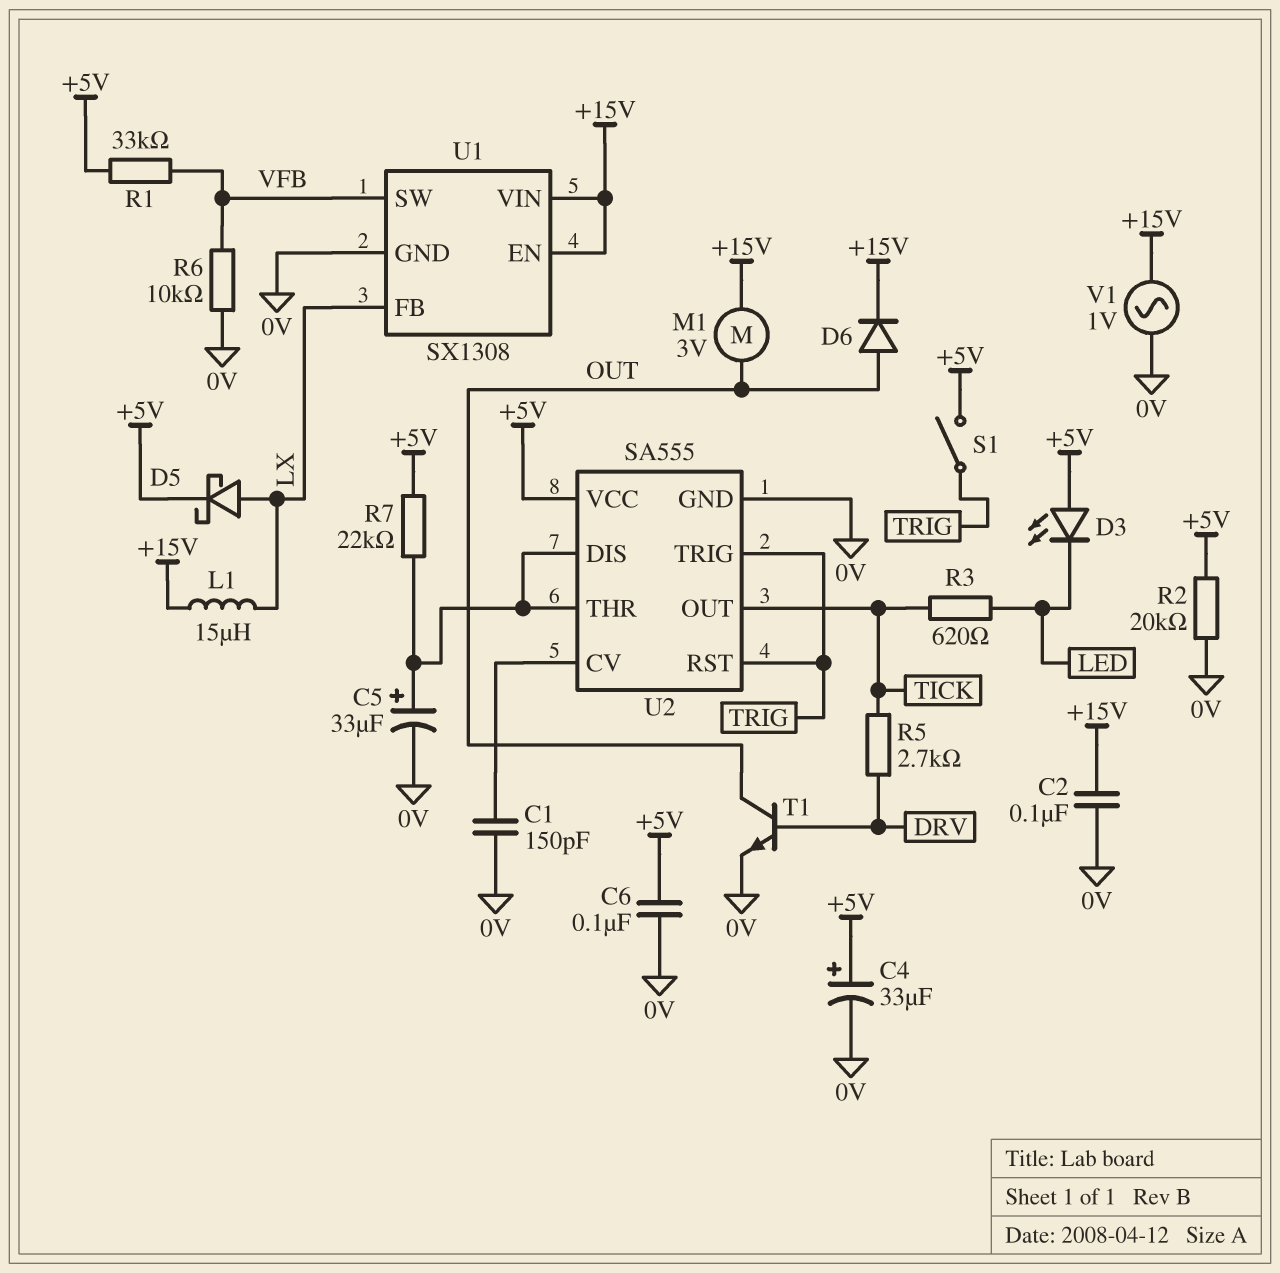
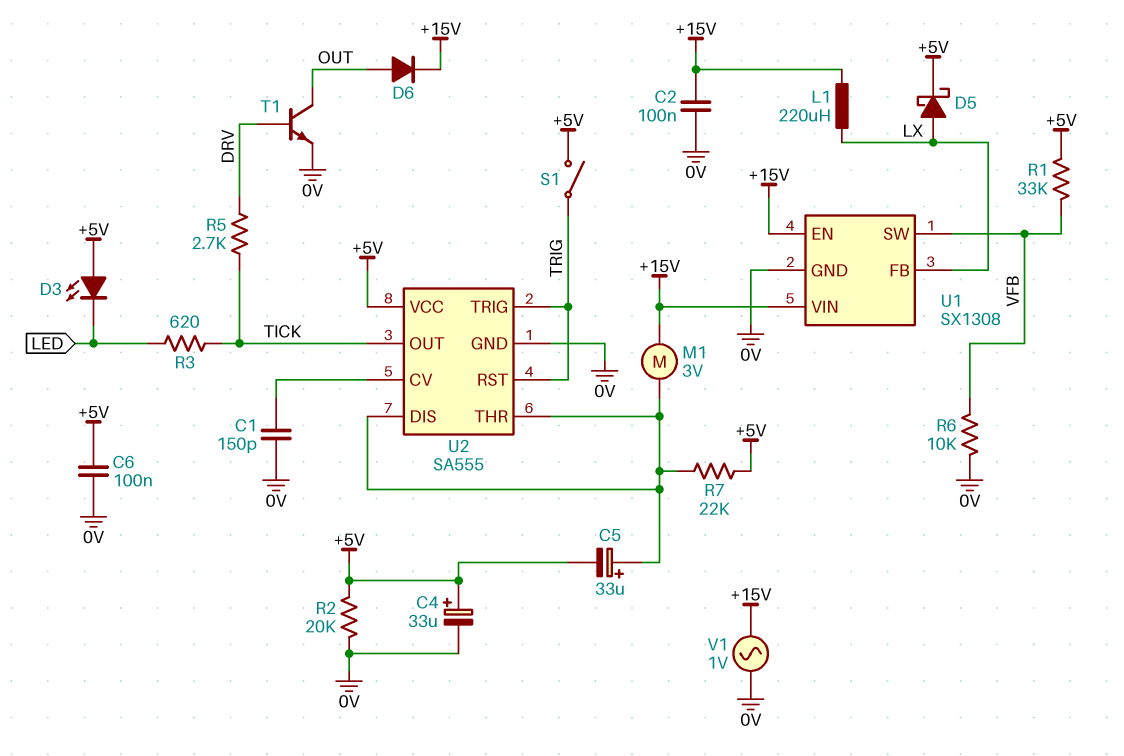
C5: 33uF (plus U2/DIS, minus 0V) -> 33uF (plus U2/DIS, minus +5V)
L1: 15uH (+15V, LX) -> 220uH (+15V, LX)
M1: motor 3V (+15V, OUT) -> motor 3V (+15V, U2/DIS)

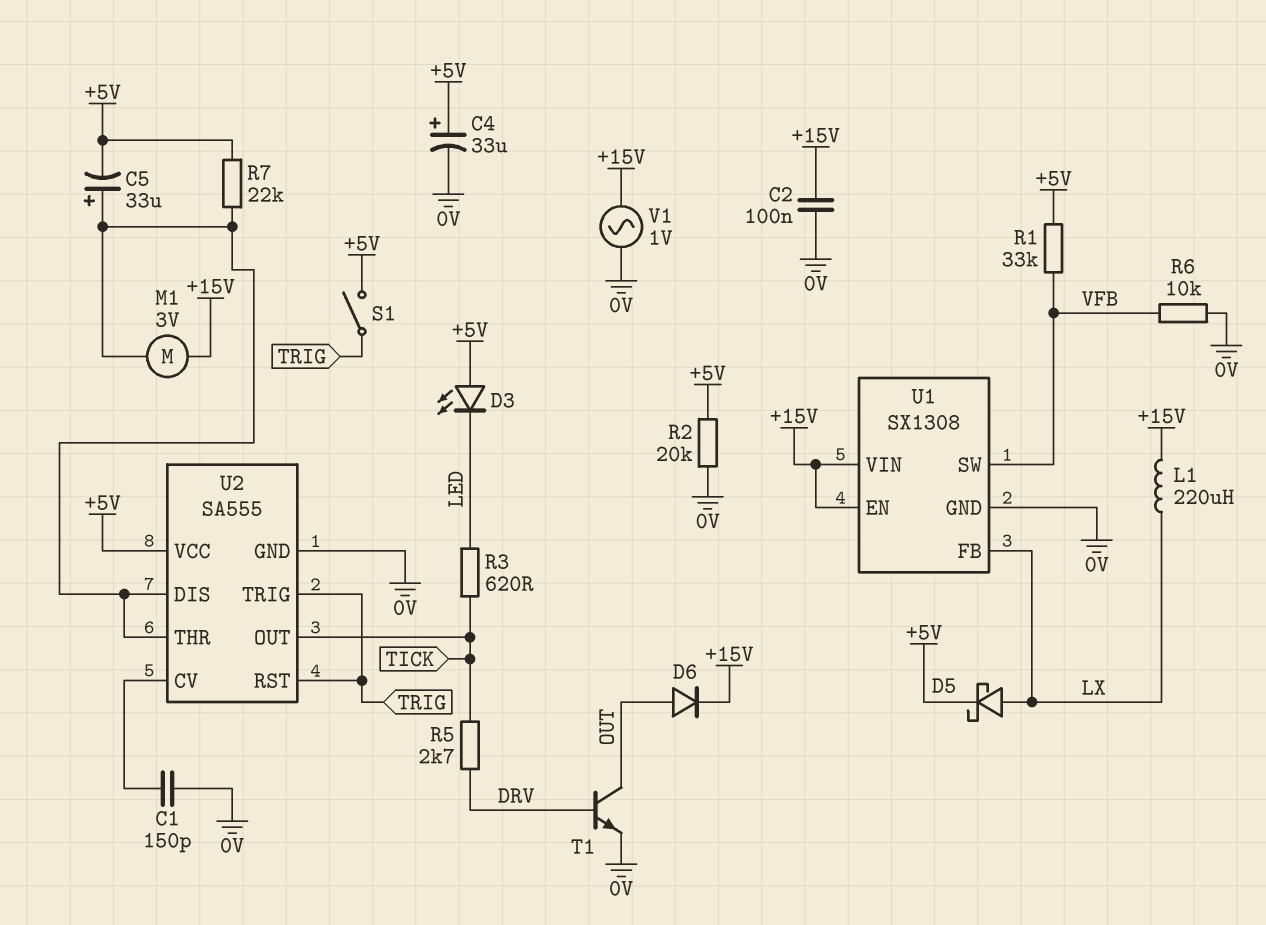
C6: 100nF (+5V, 0V) -> none

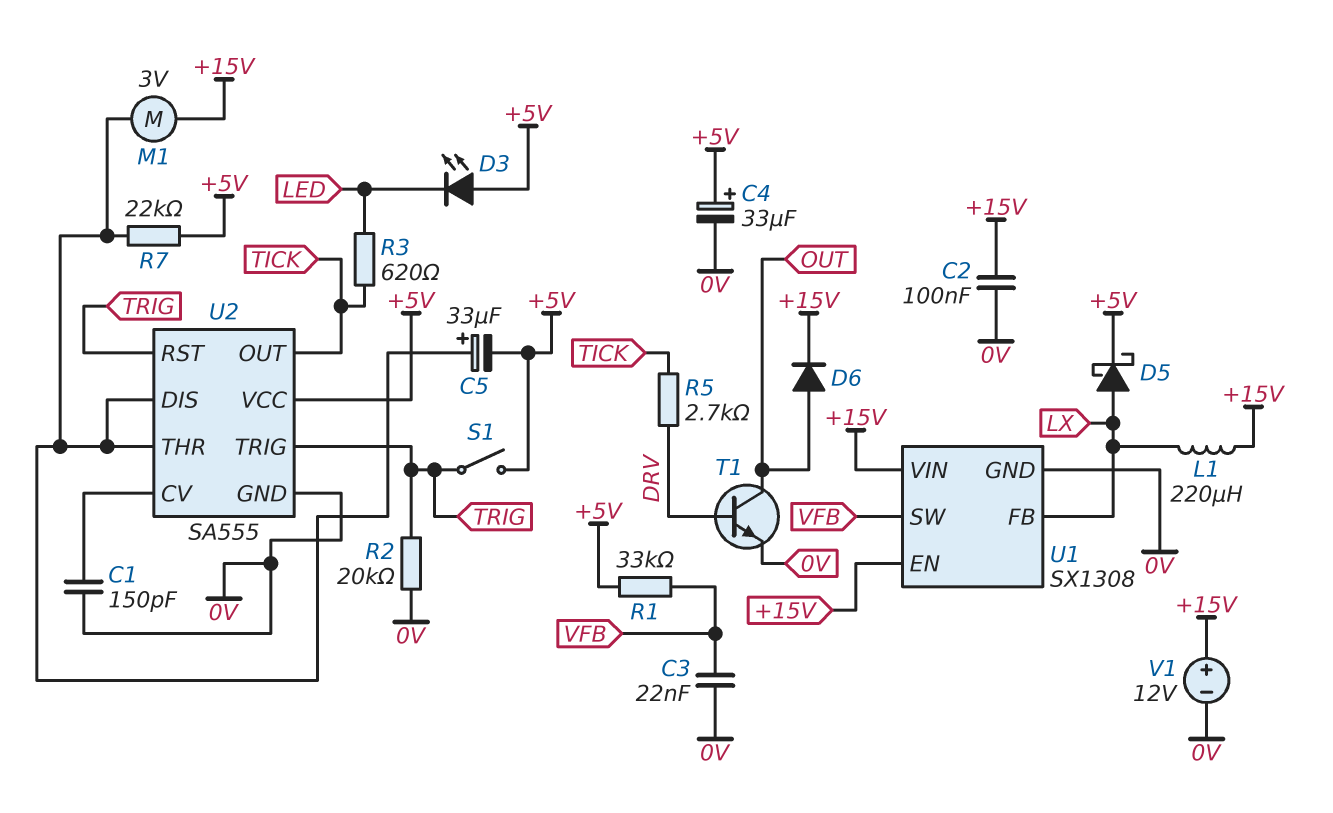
C3: none -> 22nF (0V, VFB)
R2: 20k (+5V, 0V) -> 20k (0V, TRIG)
R6: 10k (0V, VFB) -> none
V1: AC 1V (+15V, 0V) -> 12V (plus +15V, minus 0V)

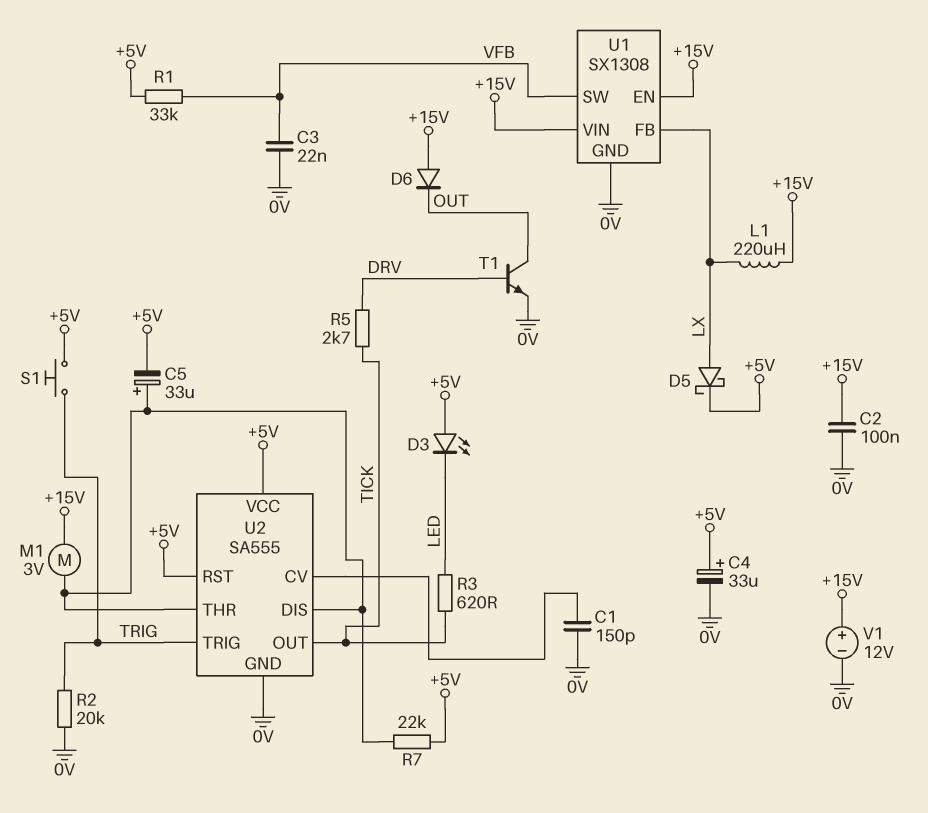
D6: diode (A OUT, K +15V) -> diode (A +15V, K OUT)
S1: switch (+5V, TRIG) -> button (+5V, TRIG)
U2 pin RST: TRIG -> +5V

